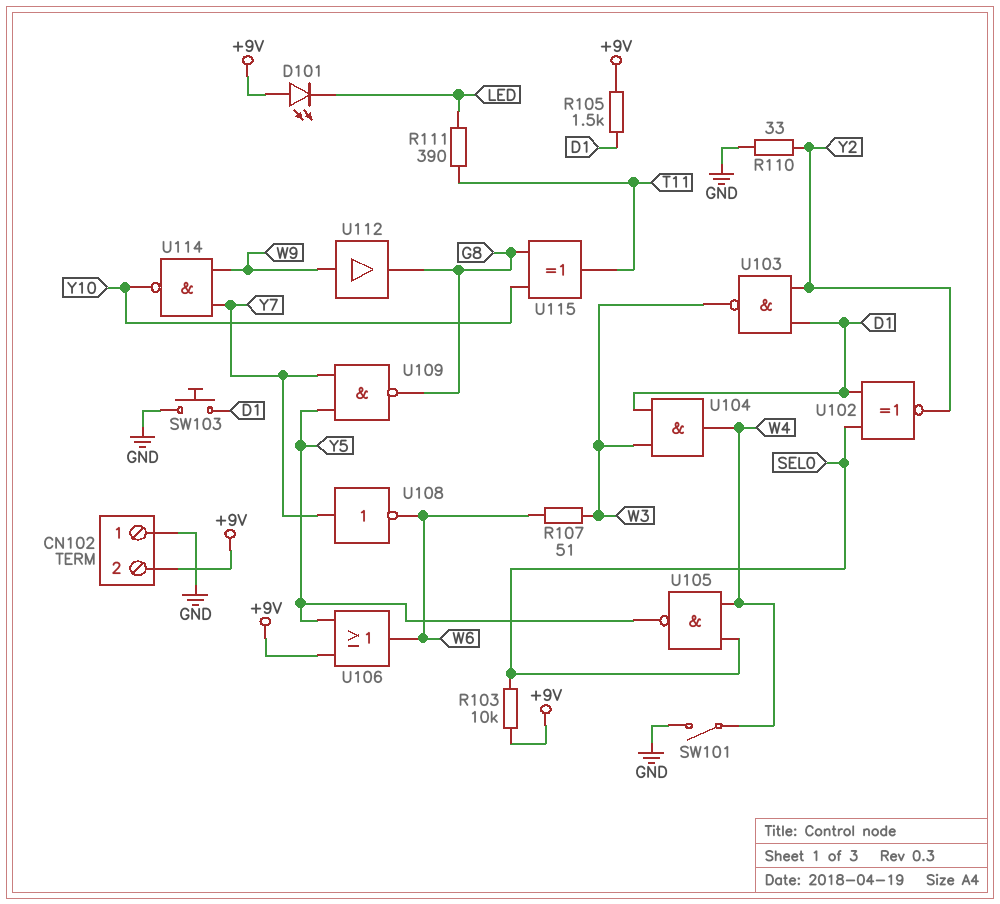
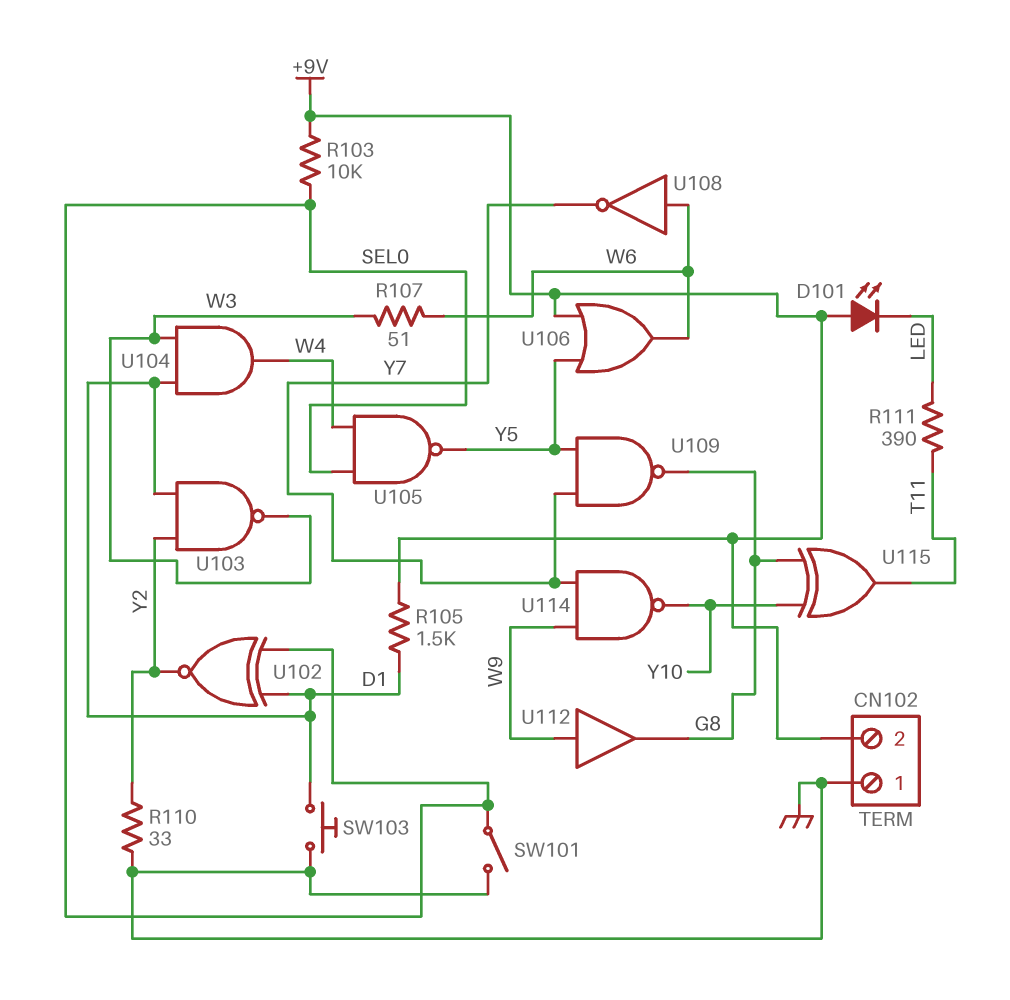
SW101: switch (GND, W4) -> switch (GND, SEL0)
U108: NOT (in Y7, out W6) -> NOT (in W6, out Y7)

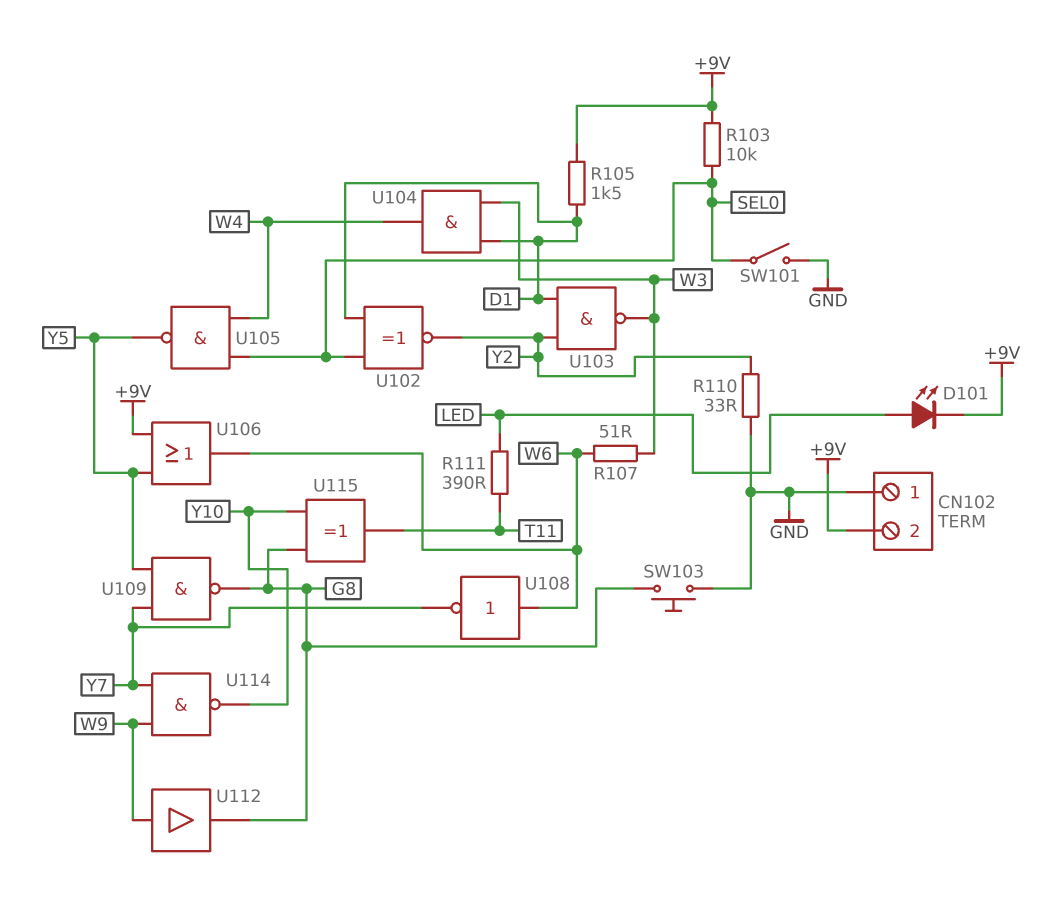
D101: LED (A +9V, K LED) -> LED (A LED, K +9V)
SW103: button (D1, GND) -> button (G8, GND)

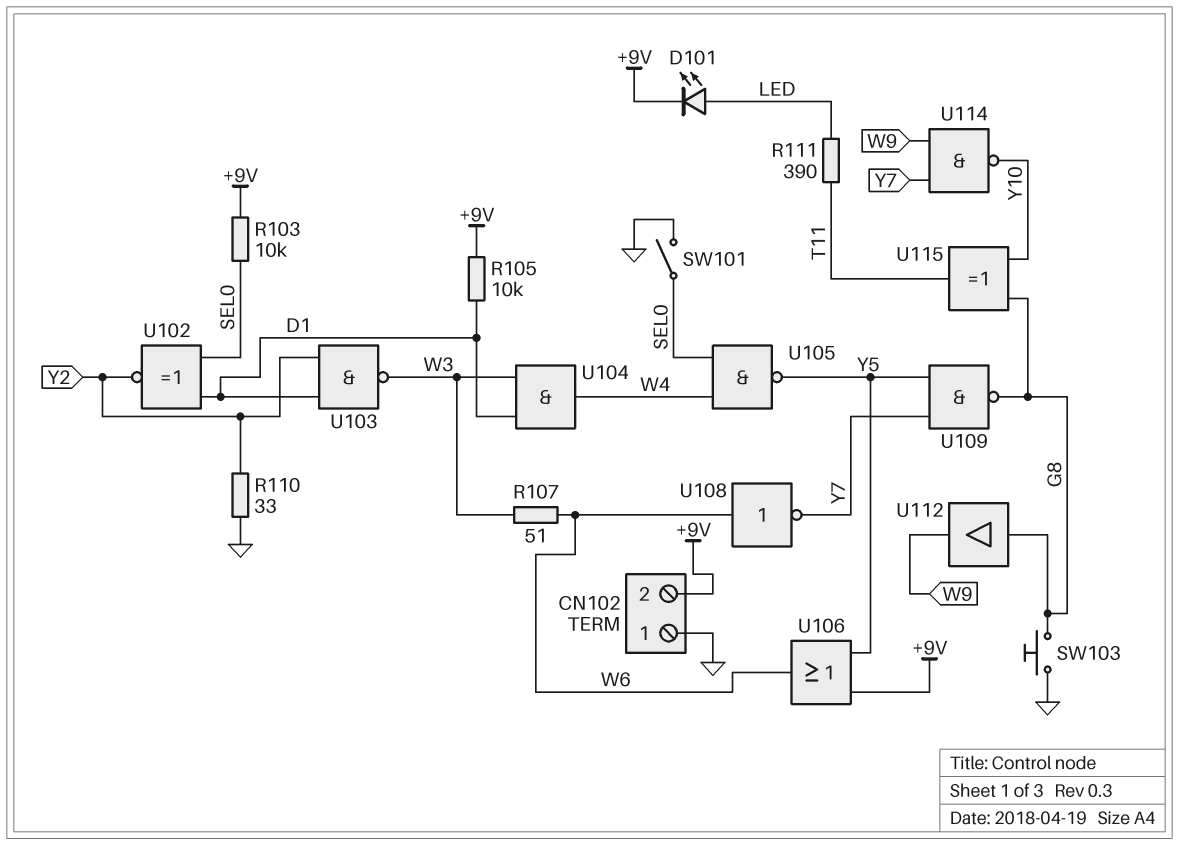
R105: 1.5k (+9V, D1) -> 10k (+9V, D1)
U112: buffer (in W9, out G8) -> buffer (in G8, out W9)

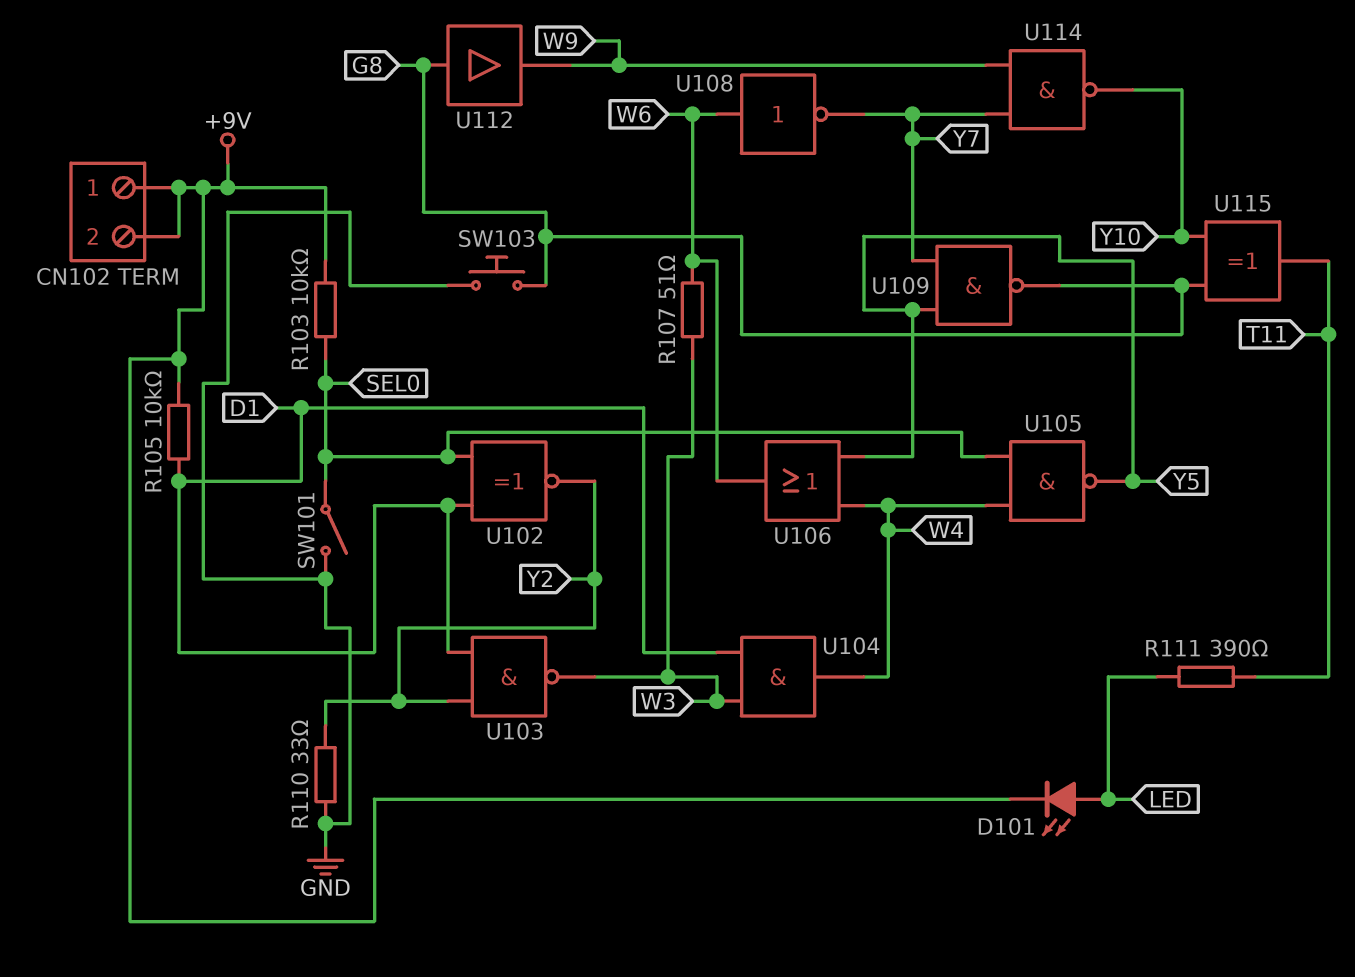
CN102 pin 1: GND -> +9V
U106: OR (in +9V, in Y5, out W6) -> OR (in W4, in Y5, out W6)

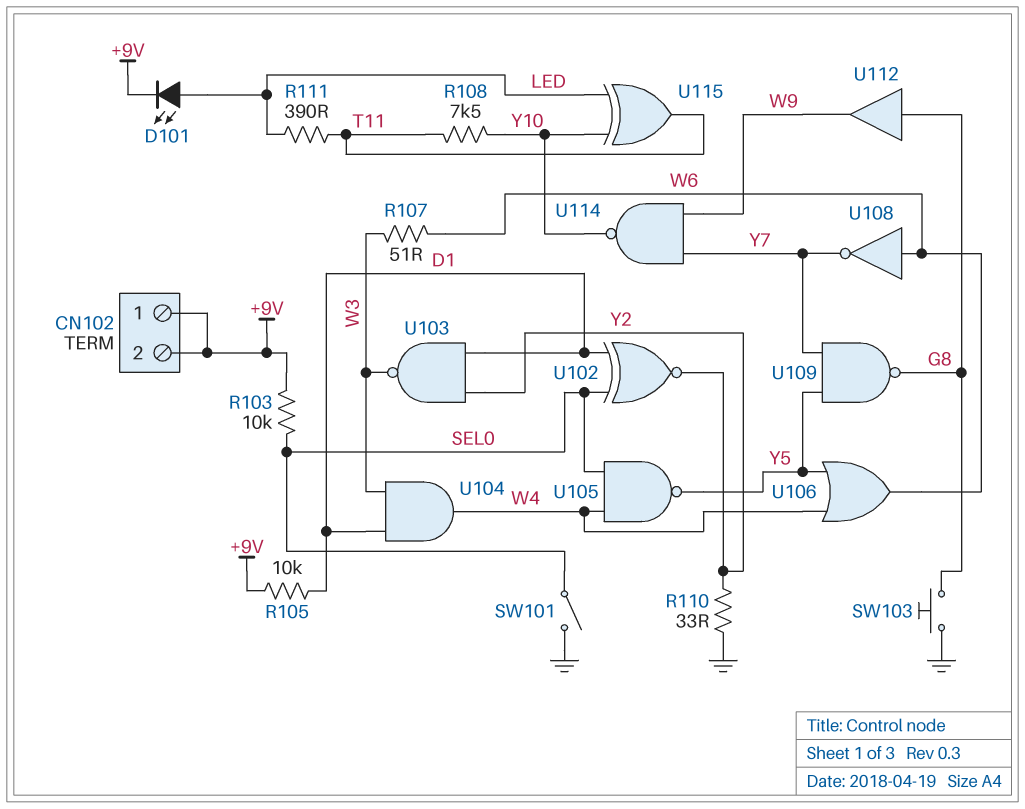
R108: none -> 7.5k (T11, Y10)
U115: XOR (in G8, in Y10, out T11) -> XOR (in LED, in Y10, out T11)

